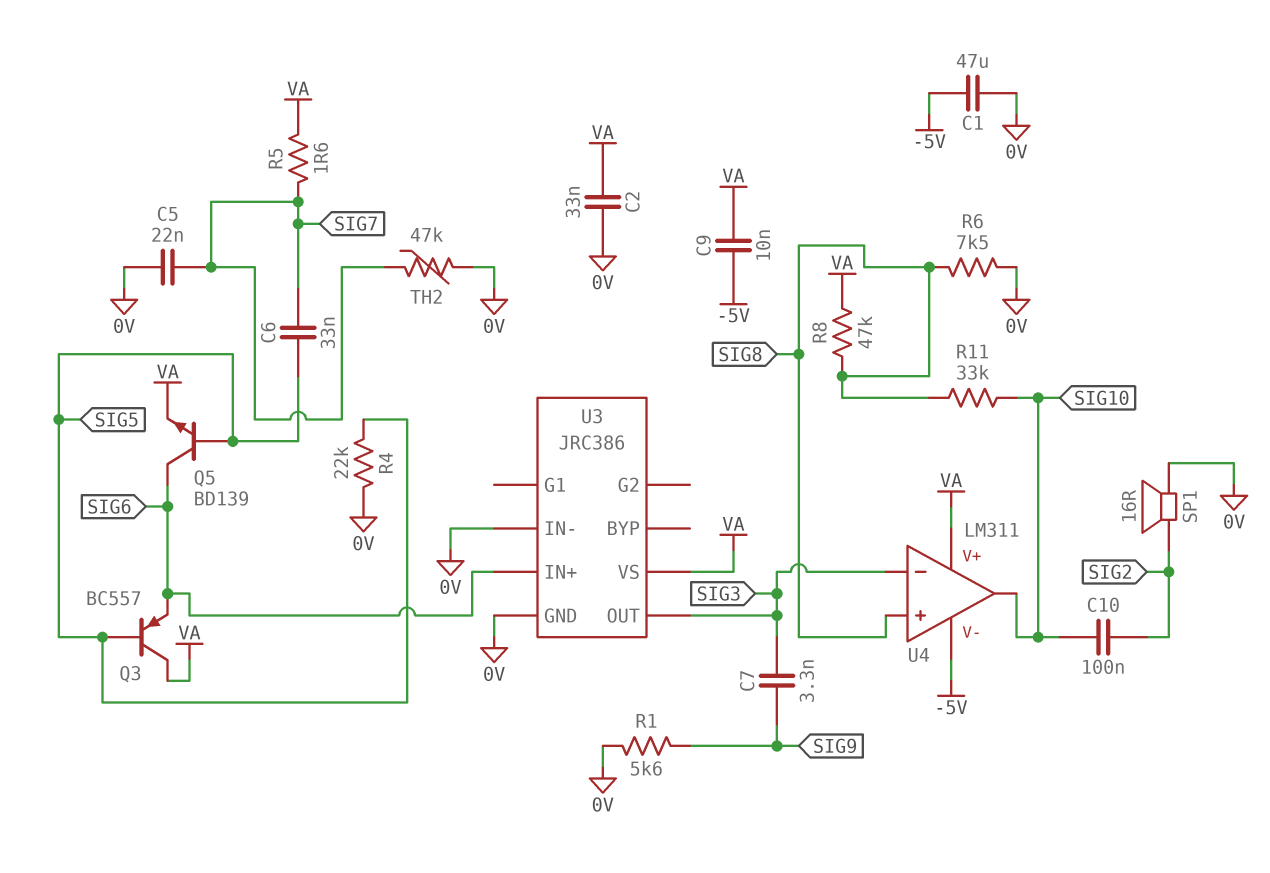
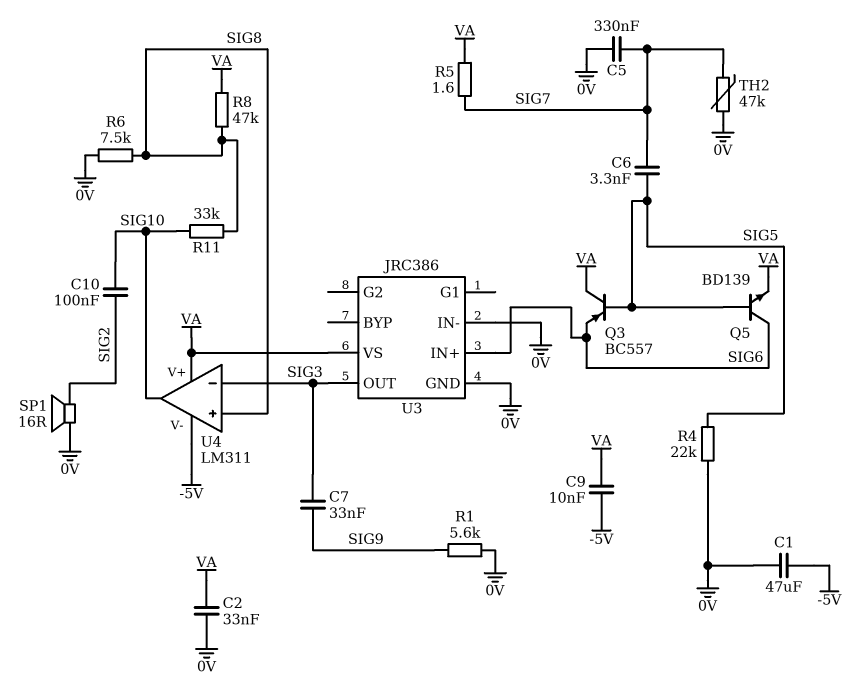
C5: 22nF (0V, SIG7) -> 330nF (0V, SIG7)
C6: 33nF (SIG5, SIG7) -> 3.3nF (SIG5, SIG7)
C7: 3.3nF (SIG3, SIG9) -> 33nF (SIG3, SIG9)

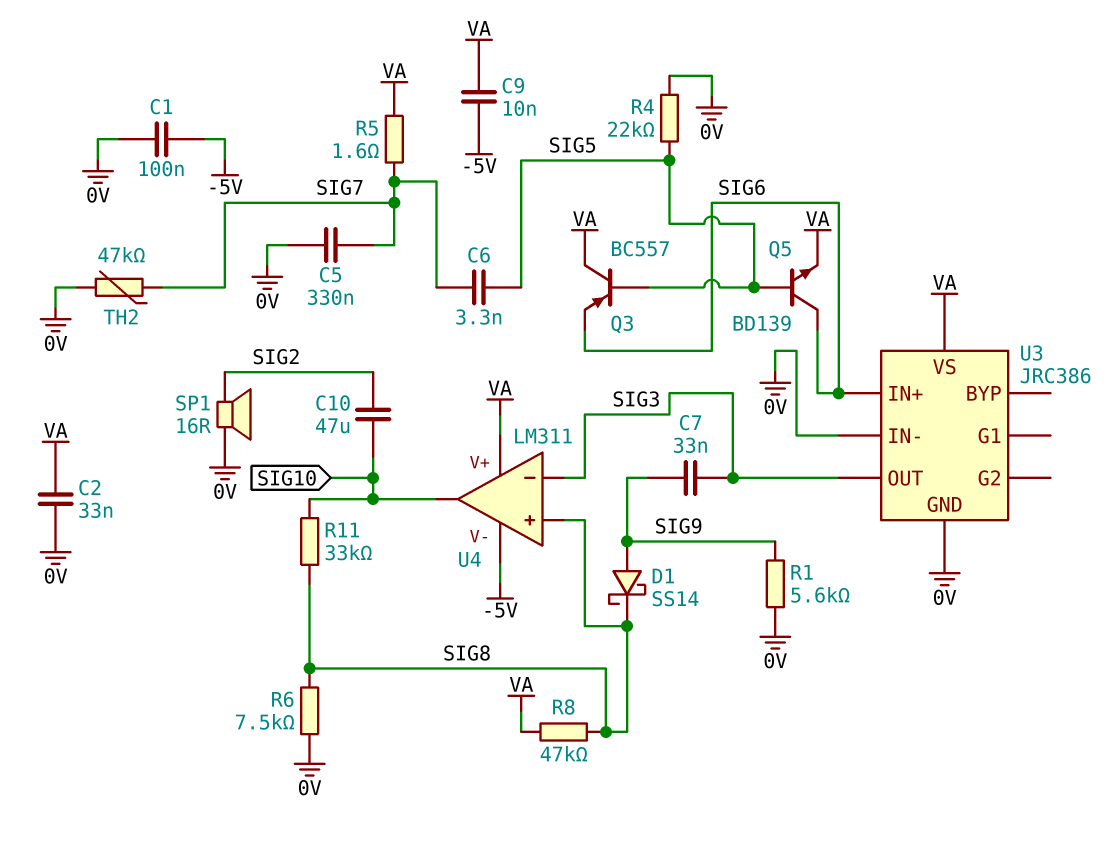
C1: 47uF (-5V, 0V) -> 100nF (-5V, 0V)
C10: 100nF (SIG2, SIG10) -> 47uF (SIG2, SIG10)
D1: none -> schottky SS14 (A SIG9, K SIG8)

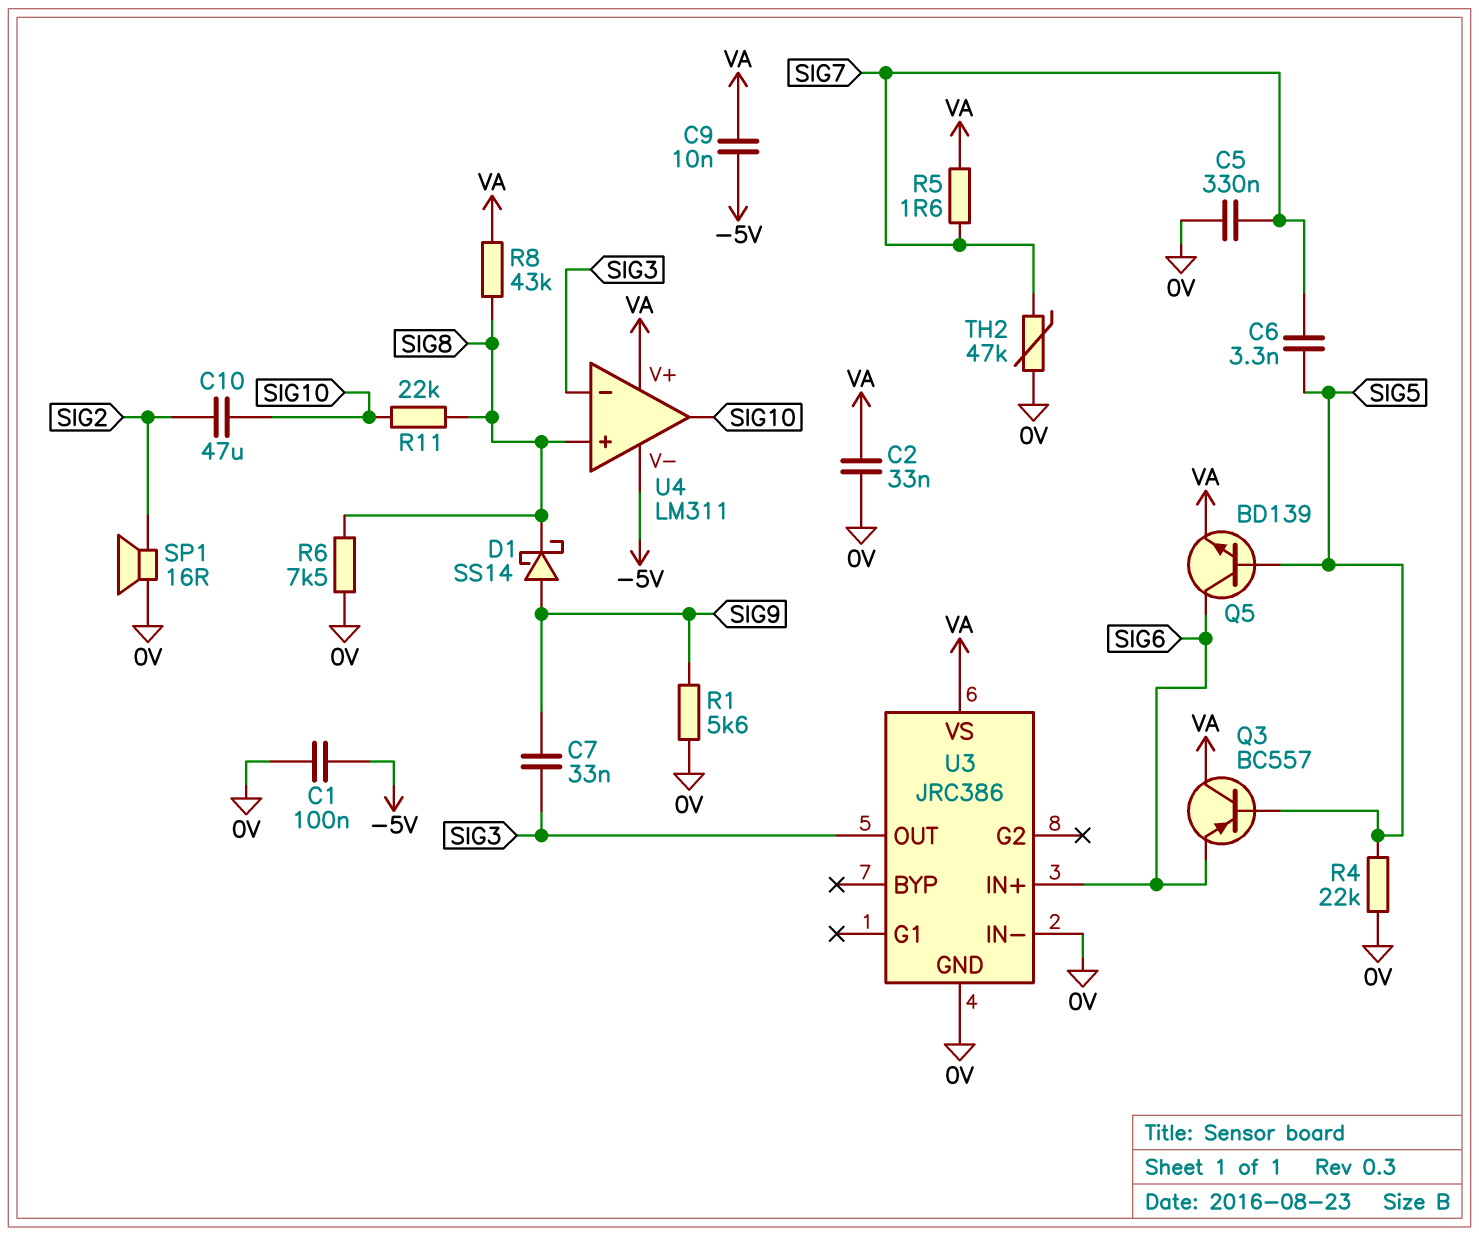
R8: 47k (SIG8, VA) -> 43k (SIG8, VA)
R11: 33k (SIG8, SIG10) -> 22k (SIG8, SIG10)

